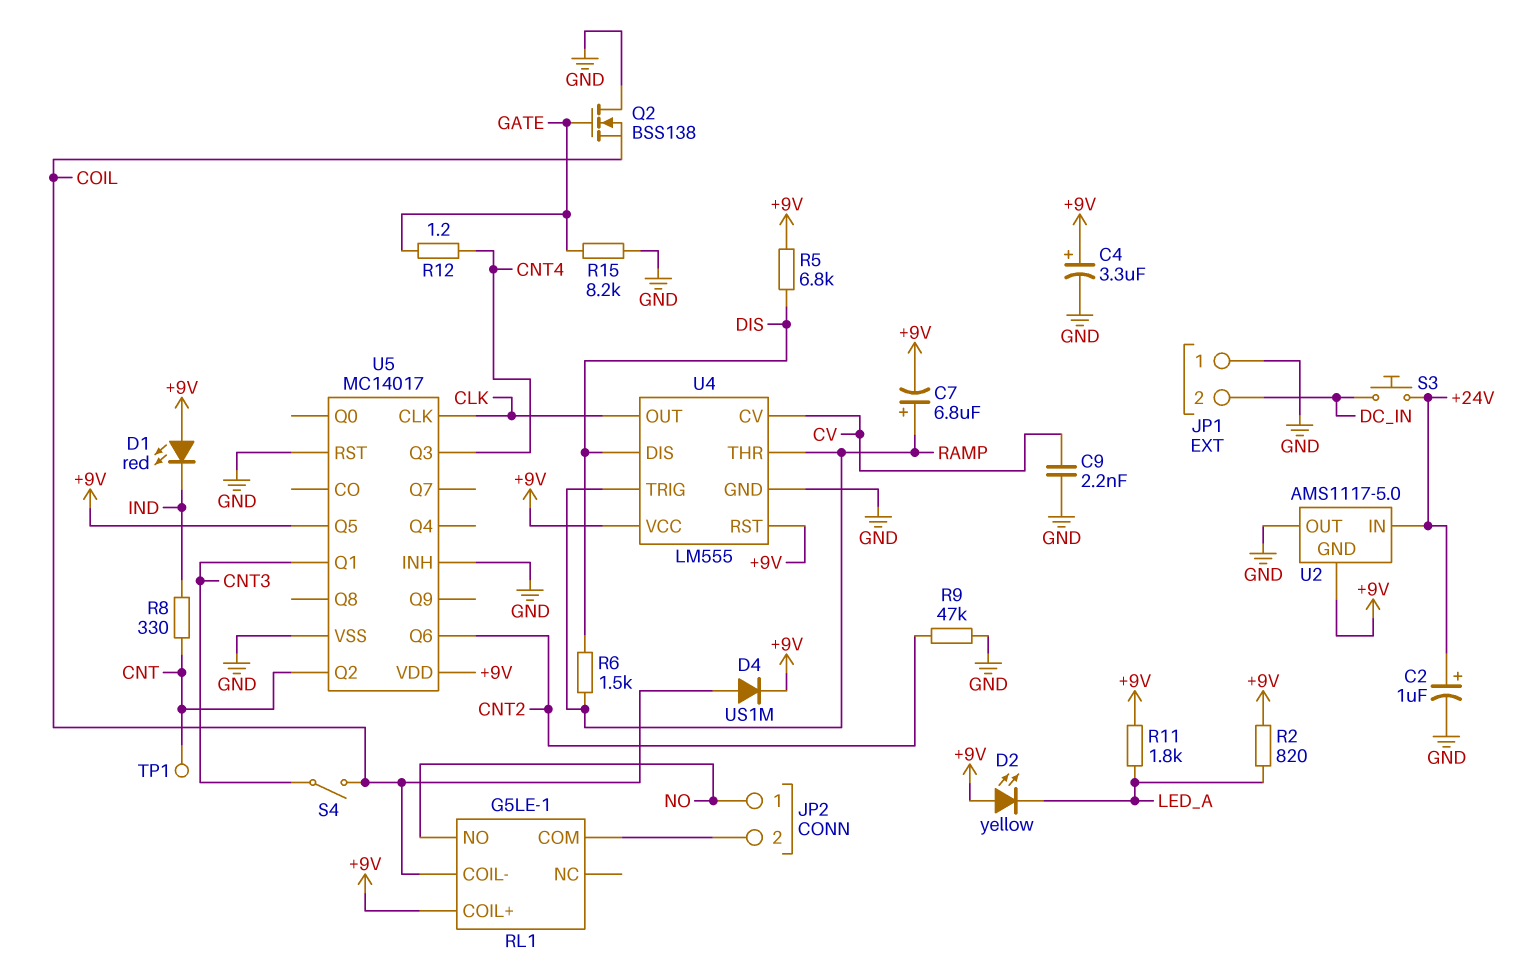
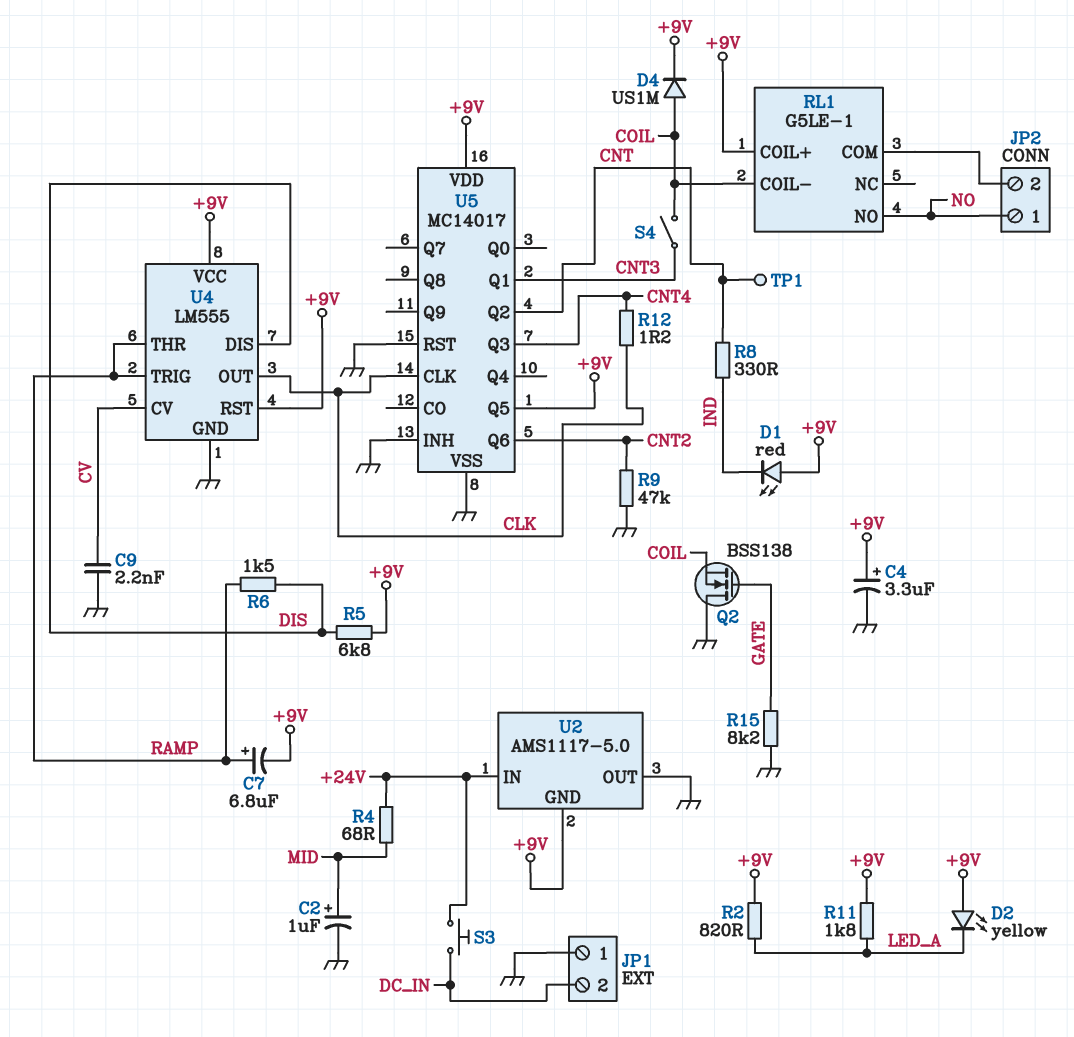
C2: 1uF (plus +24V, minus GND) -> 1uF (plus MID, minus GND)
R4: none -> 68 (+24V, MID)
R12: 1.2 (CNT4, GATE) -> 1.2 (CLK, CNT4)

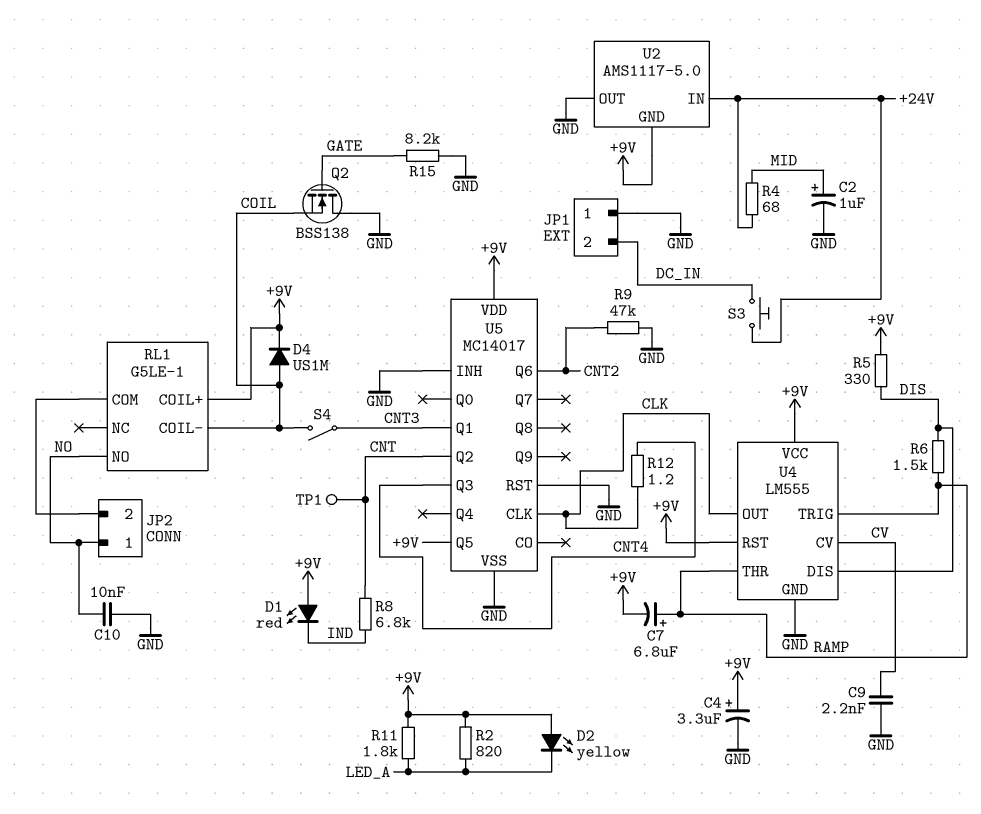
C10: none -> 10nF (GND, NO)
R5: 6.8k (+9V, DIS) -> 330 (+9V, DIS)
R8: 330 (CNT, IND) -> 6.8k (CNT, IND)

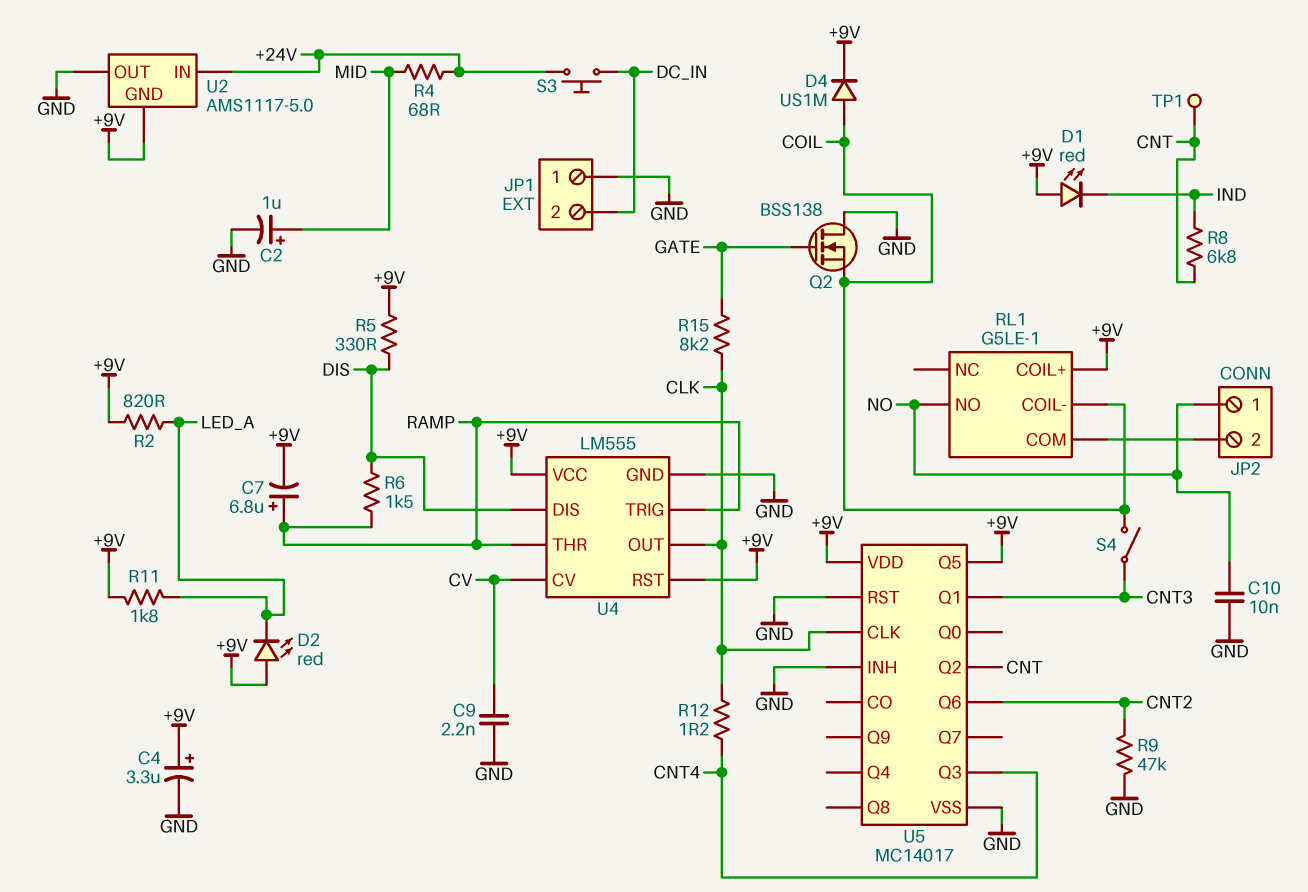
D2: LED yellow (A +9V, K LED_A) -> LED red (A +9V, K LED_A)
R15: 8.2k (GATE, GND) -> 8.2k (CLK, GATE)

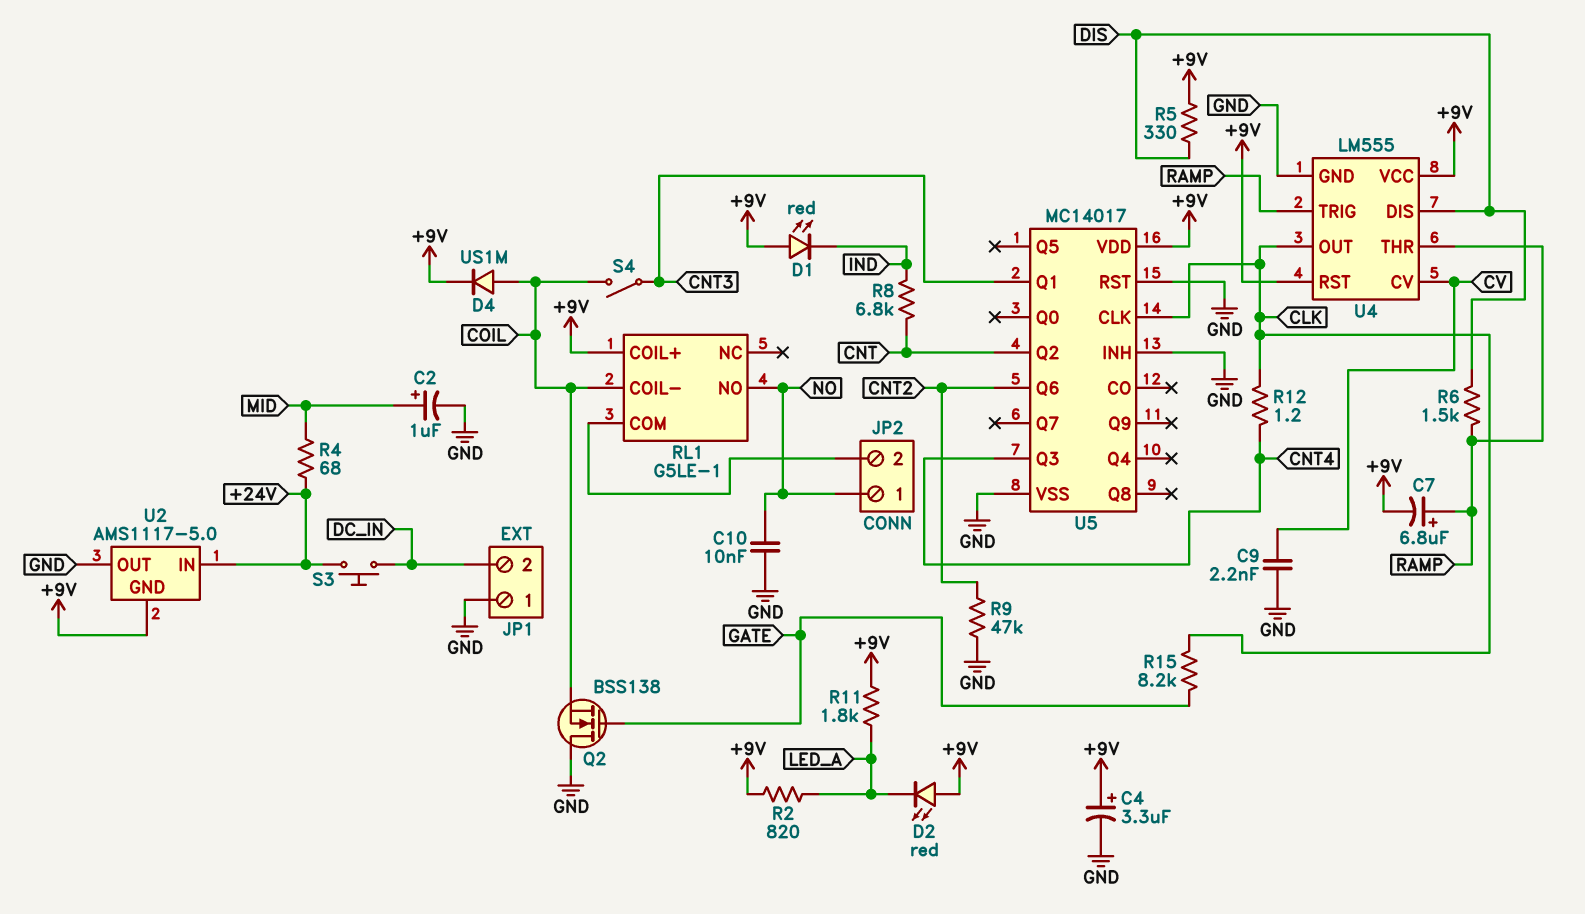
TP1: test point (CNT) -> none
U5 pin Q5: +9V -> none

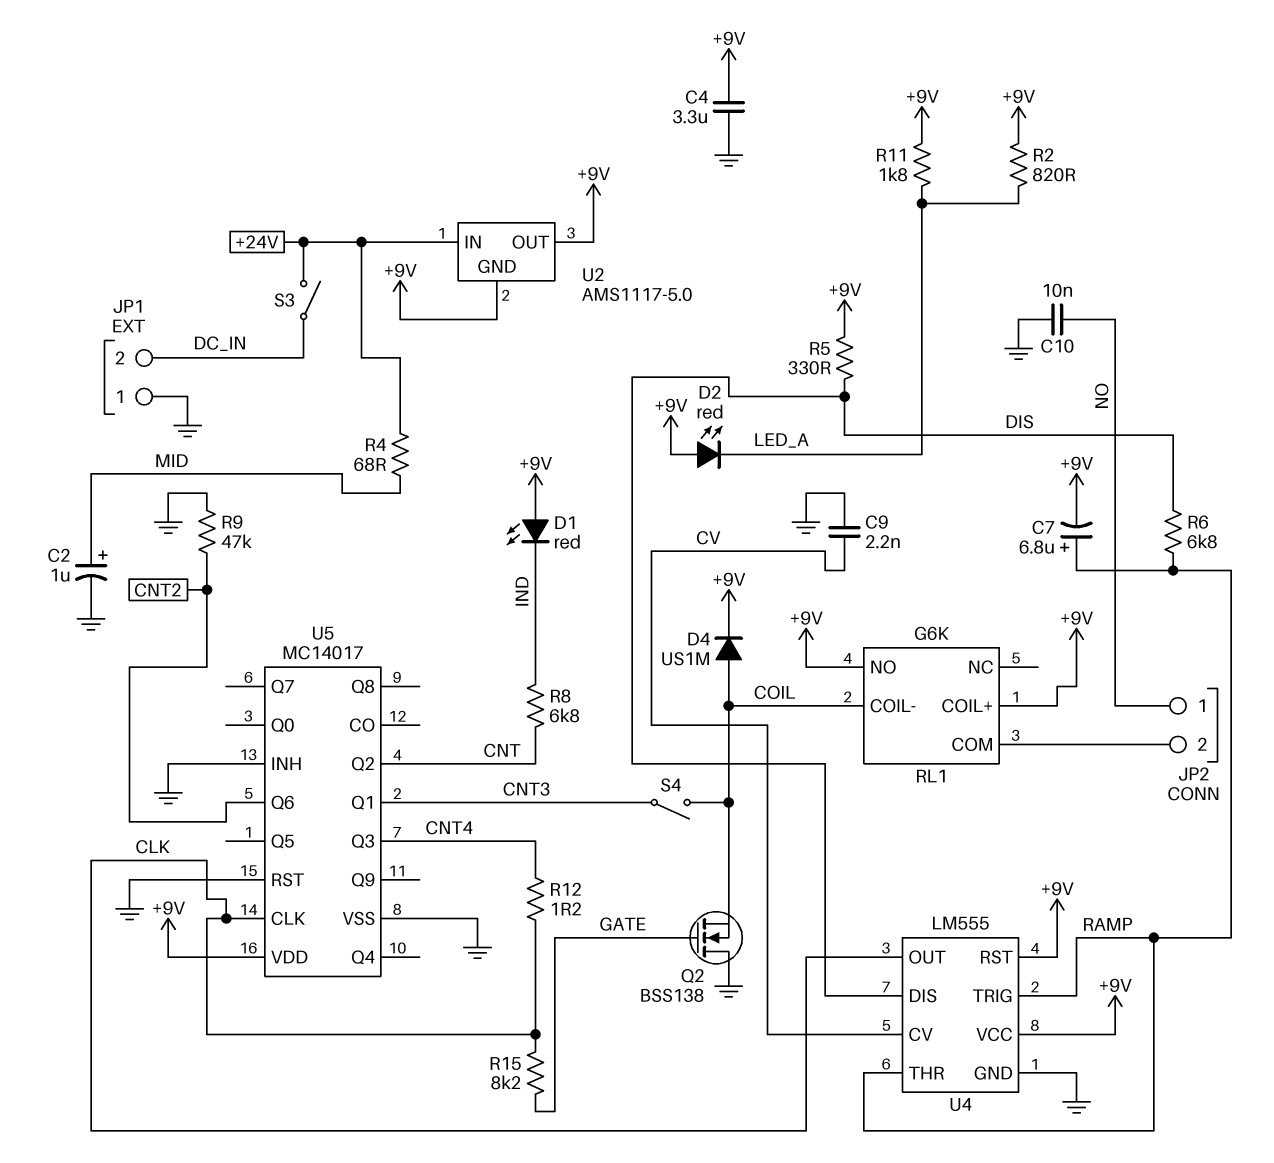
C4: 3.3uF (plus +9V, minus GND) -> 3.3uF (+9V, GND)
R6: 1.5k (DIS, RAMP) -> 6.8k (DIS, RAMP)
RL1: G5LE-1 -> G6K
RL1 pin NO: NO -> +9V
S3: button (+24V, DC_IN) -> switch (+24V, DC_IN)
U2 pin OUT: GND -> +9V

